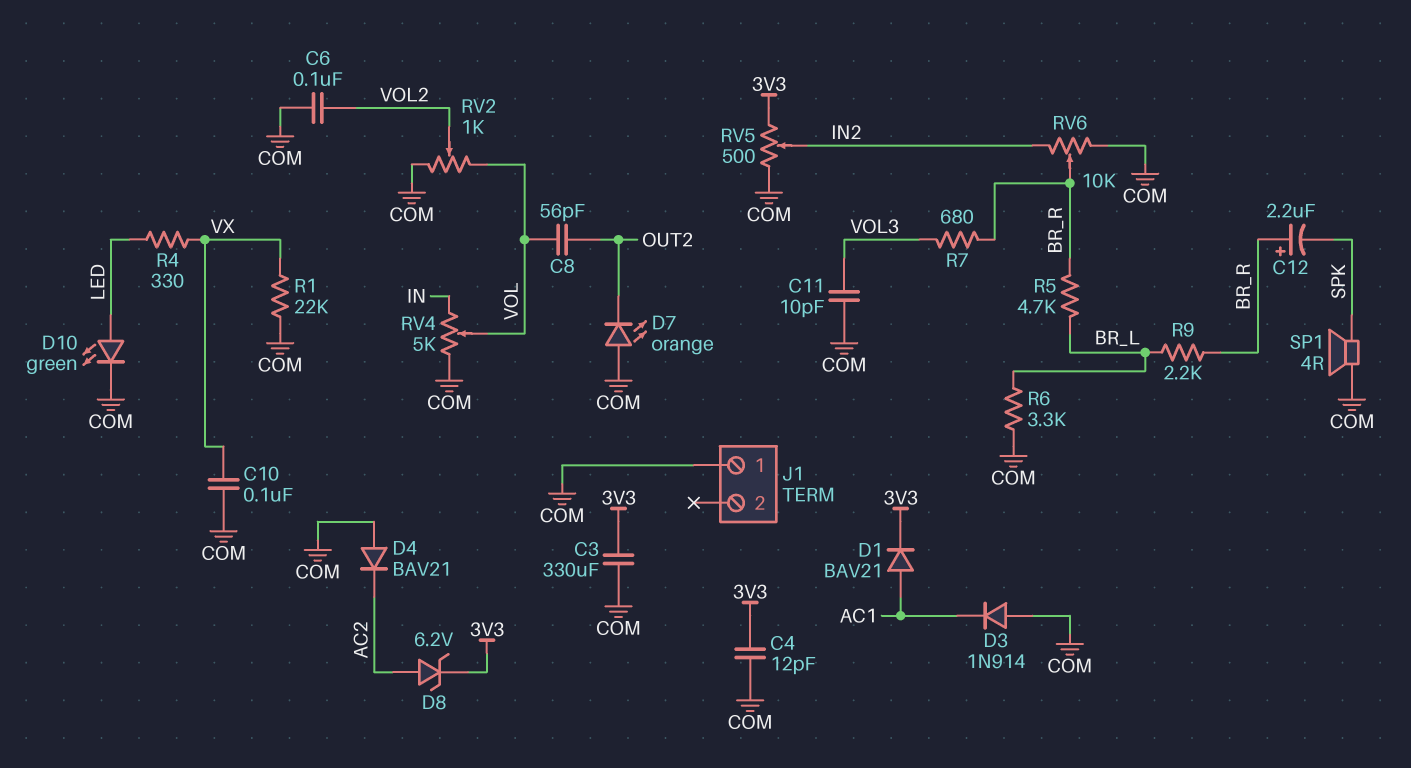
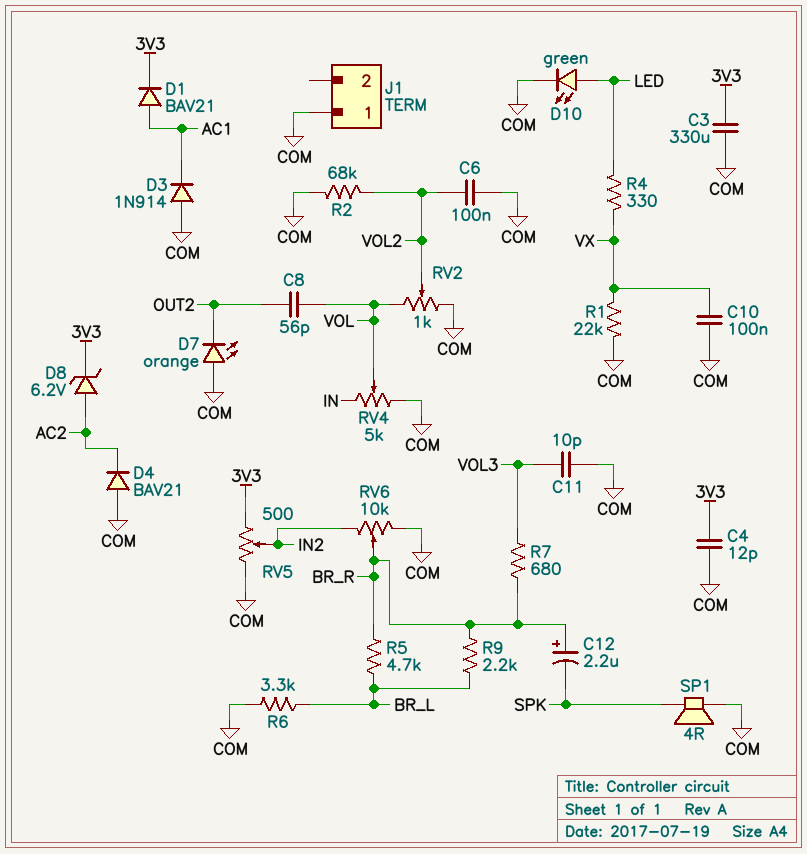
R2: none -> 68k (COM, VOL2)

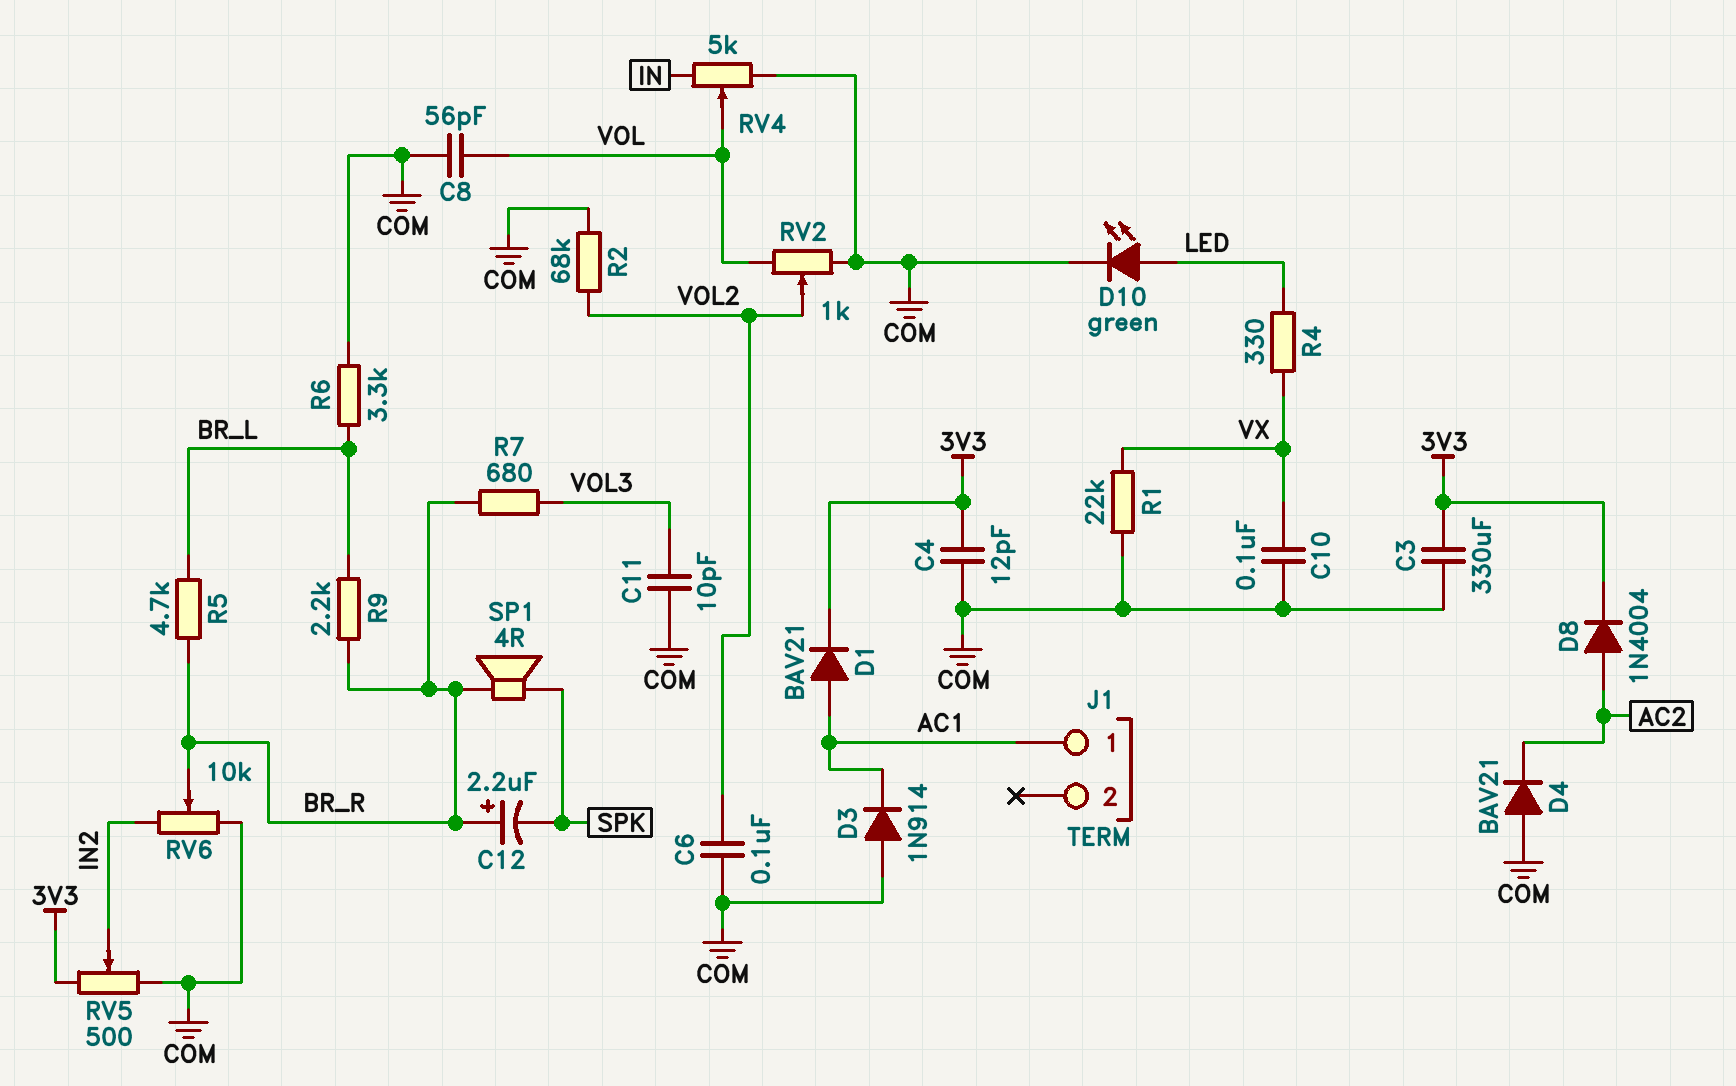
C8: 56pF (OUT2, VOL) -> 56pF (COM, VOL)
D7: LED orange (A COM, K OUT2) -> none
D8: zener 6.2V (A AC2, K 3V3) -> diode 1N4004 (A AC2, K 3V3)
J1 pin 1: COM -> AC1
SP1: speaker 4R (COM, SPK) -> speaker 4R (BR_R, SPK)

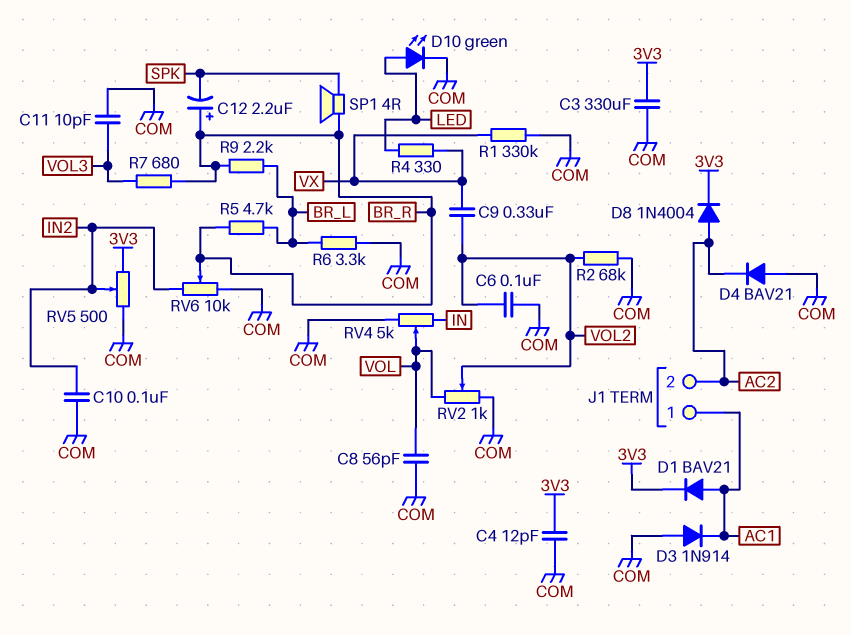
C9: none -> 330nF (VOL2, VX)
C10: 100nF (COM, VX) -> 100nF (COM, IN2)
J1 pin 2: none -> AC2
R1: 22k (COM, VX) -> 330k (COM, VX)

